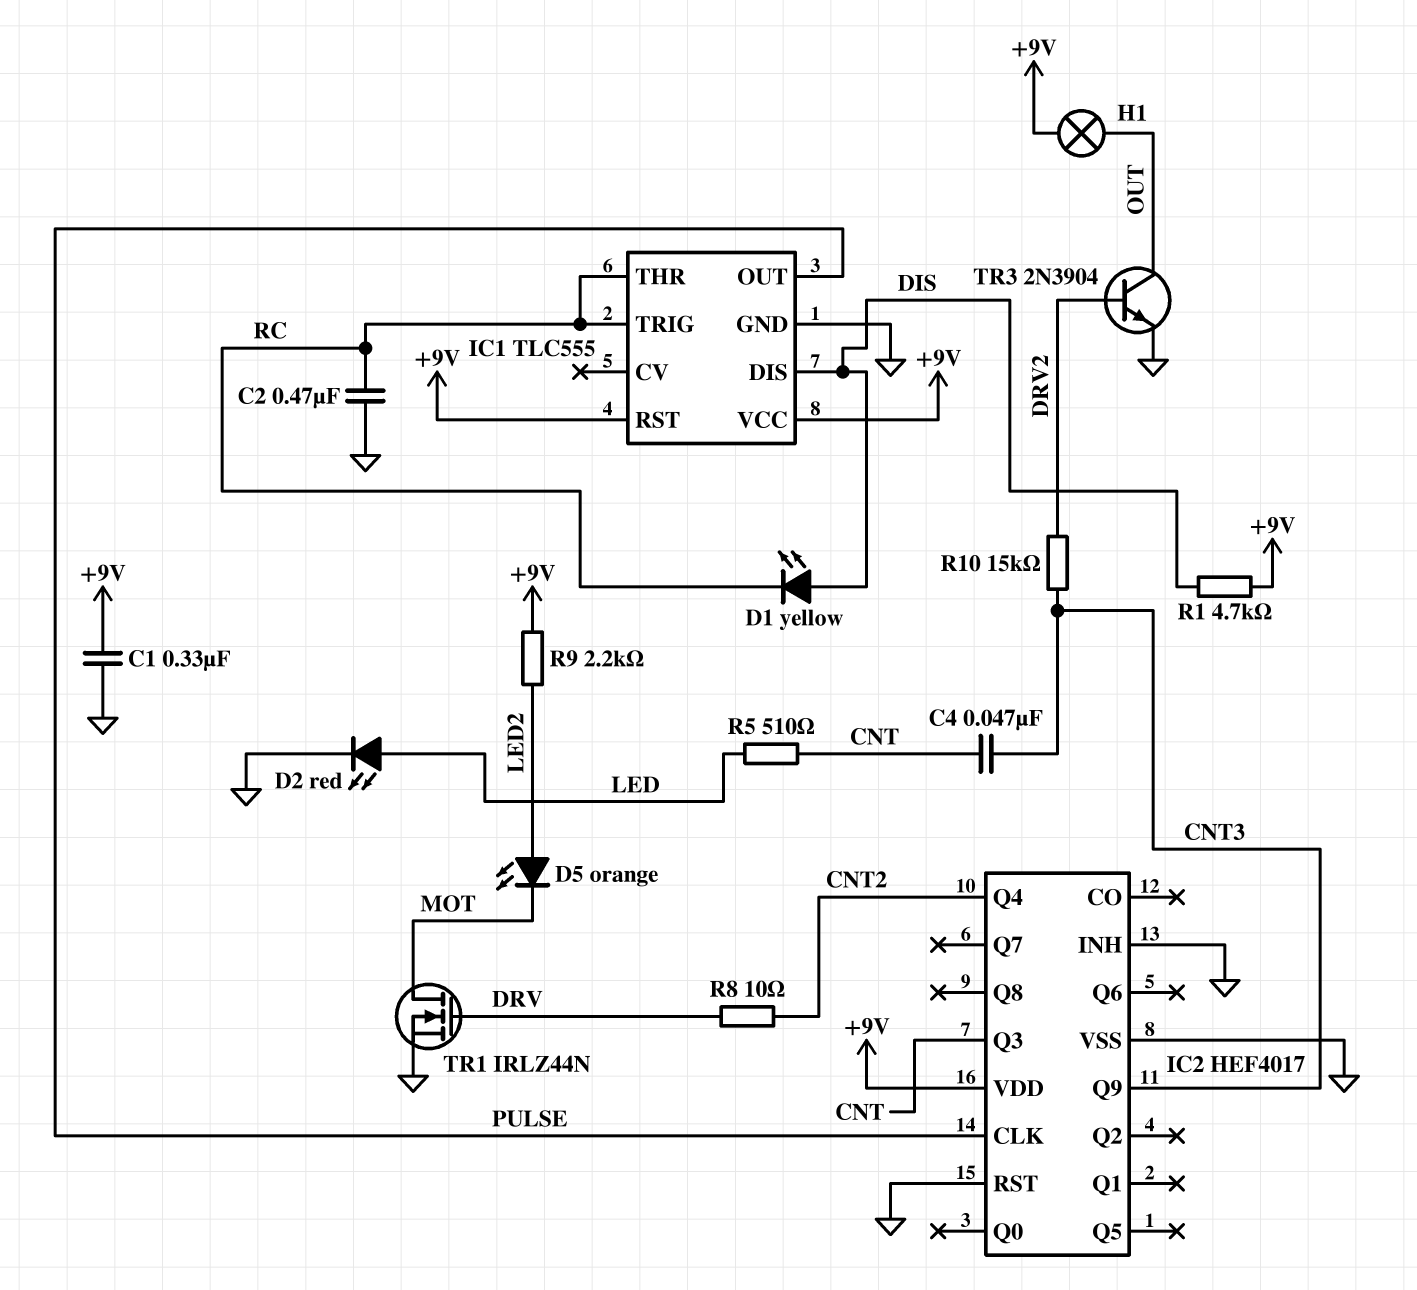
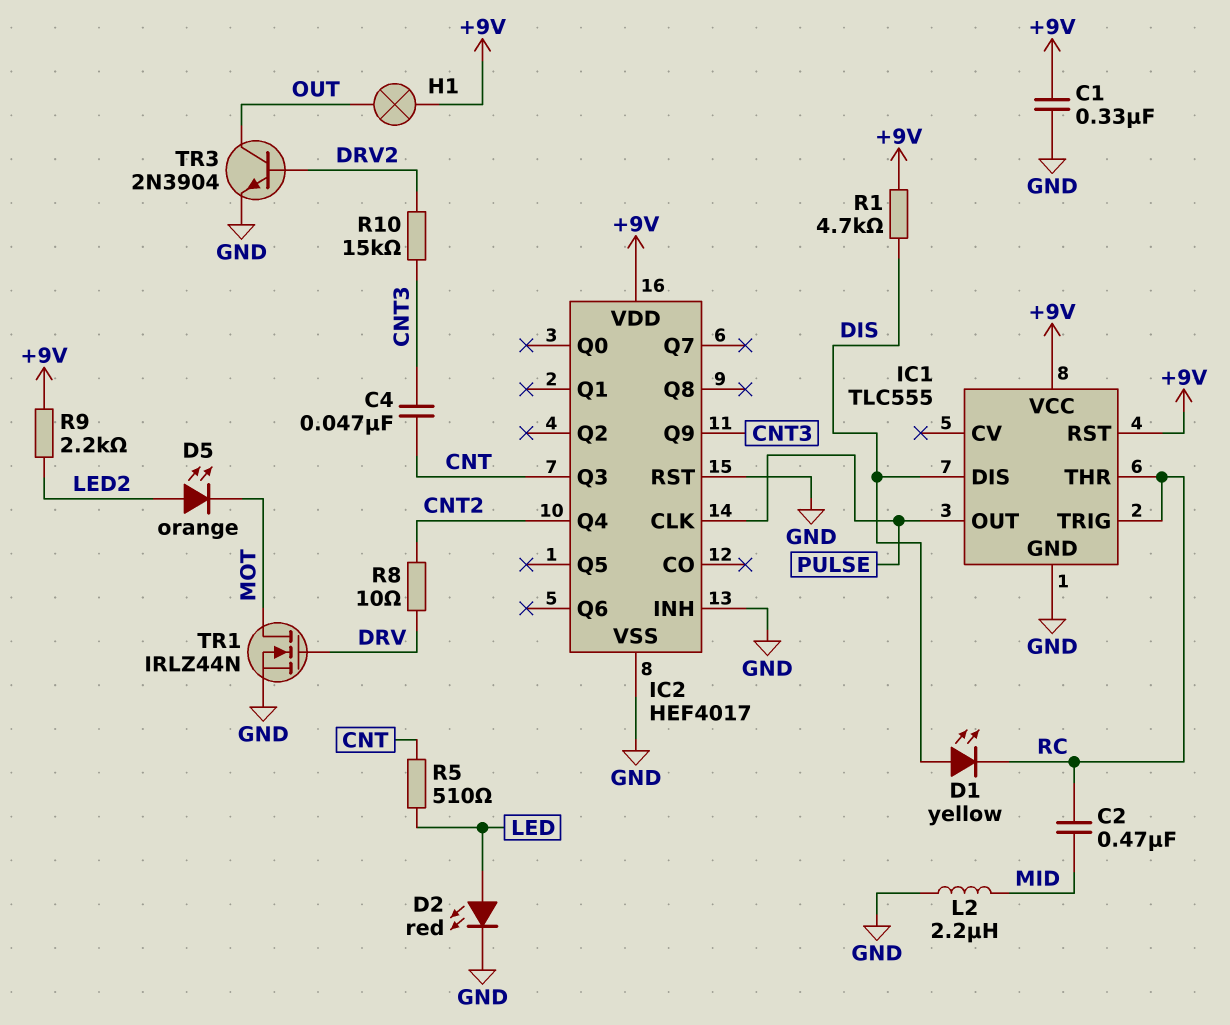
C2: 470nF (GND, RC) -> 470nF (MID, RC)
L2: none -> 2.2uH (GND, MID)

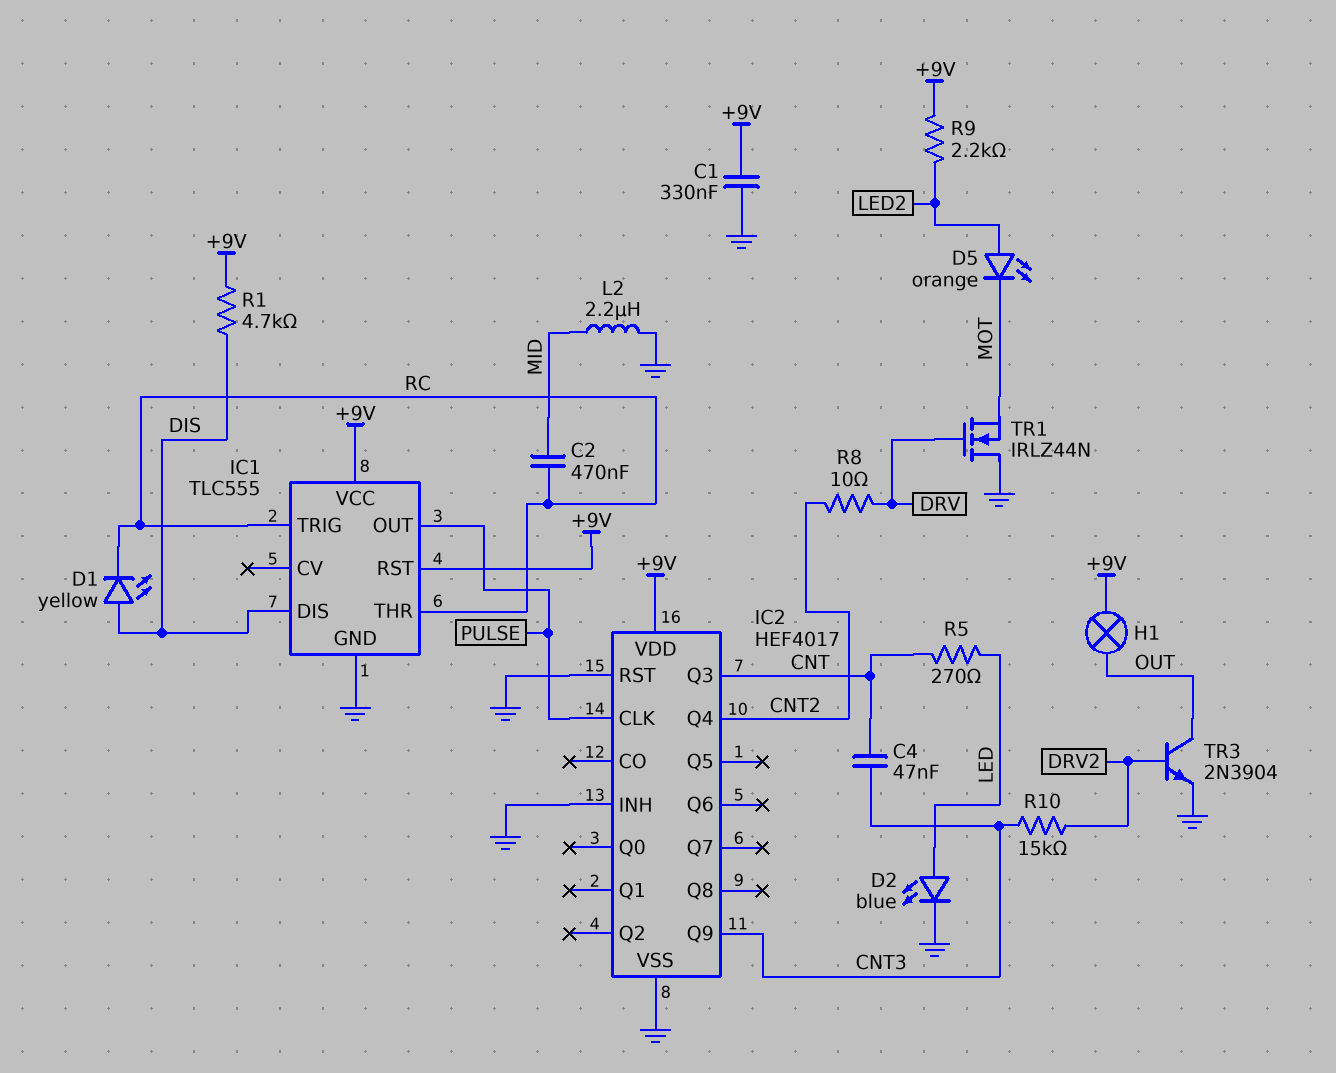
D2: LED red (A LED, K GND) -> LED blue (A LED, K GND)
R5: 510 (CNT, LED) -> 270 (CNT, LED)
TR1: NMOS IRLZ44N (G DRV, D MOT, S GND) -> NMOS IRLZ44N (G DRV, D GND, S MOT)

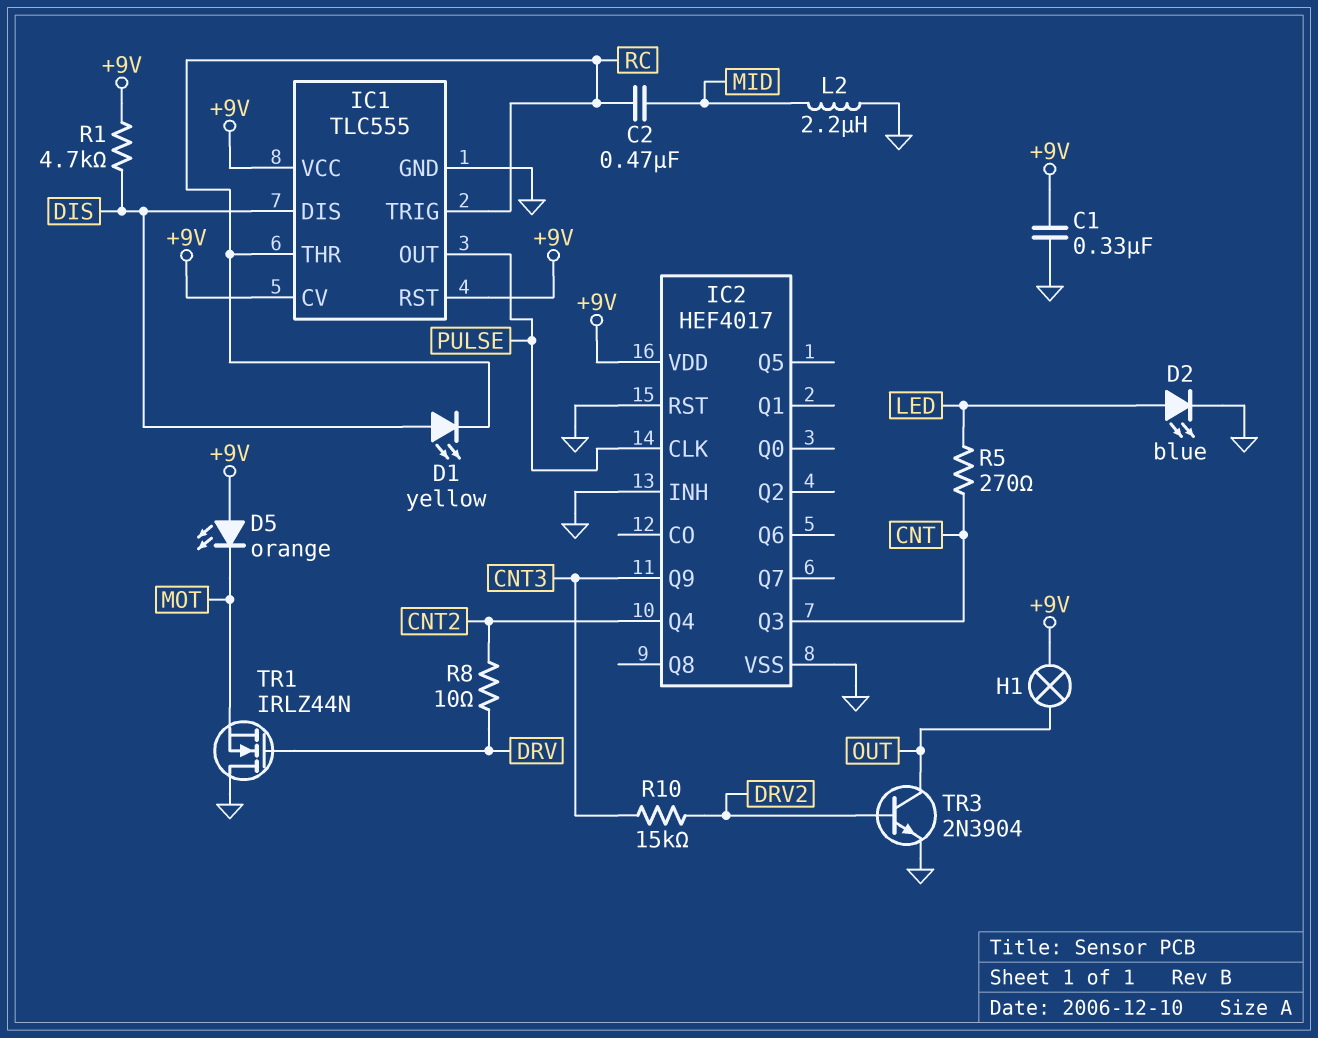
C4: 47nF (CNT, CNT3) -> none
D5: LED orange (A LED2, K MOT) -> LED orange (A +9V, K MOT)
IC1 pin CV: none -> +9V
R9: 2.2k (+9V, LED2) -> none

